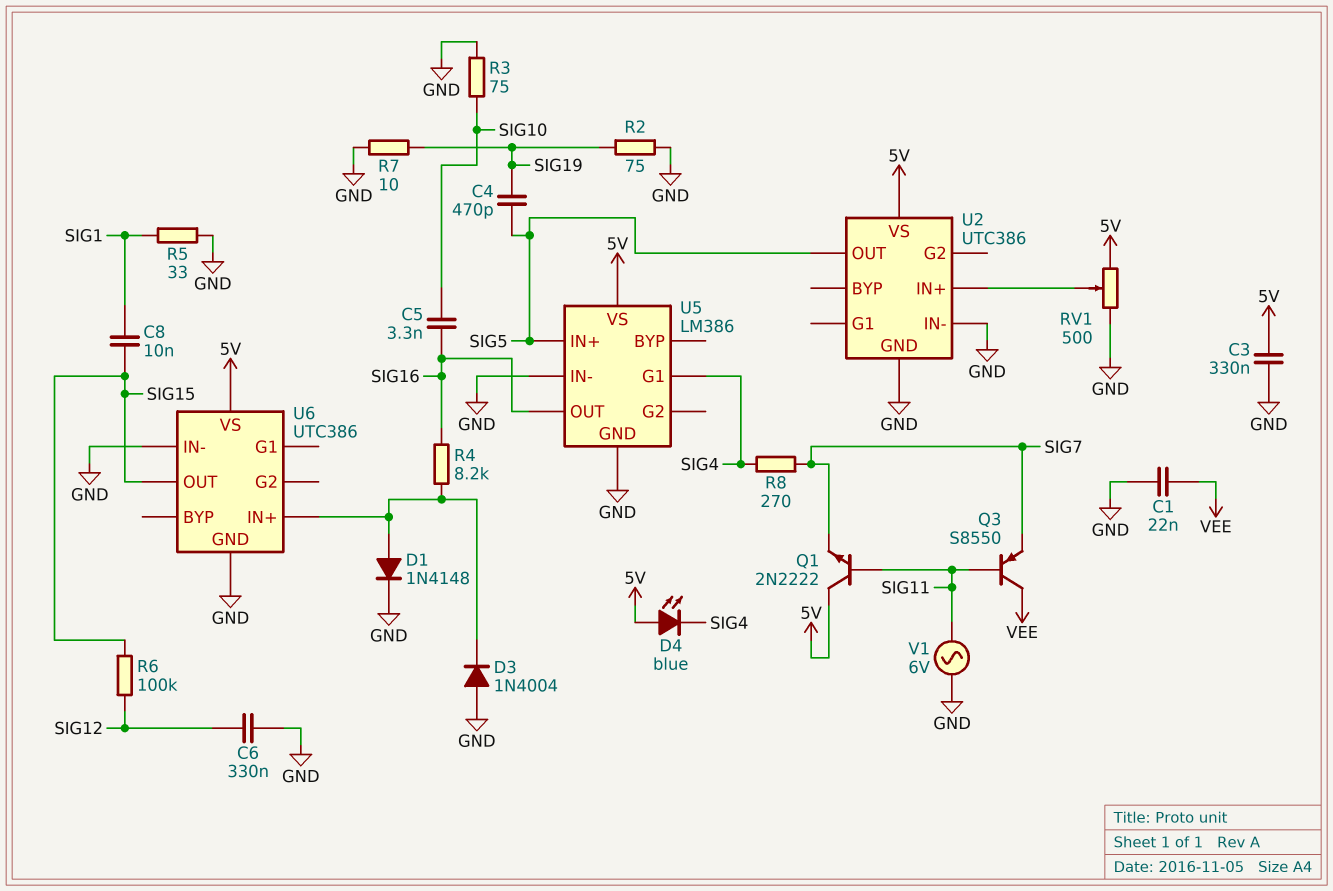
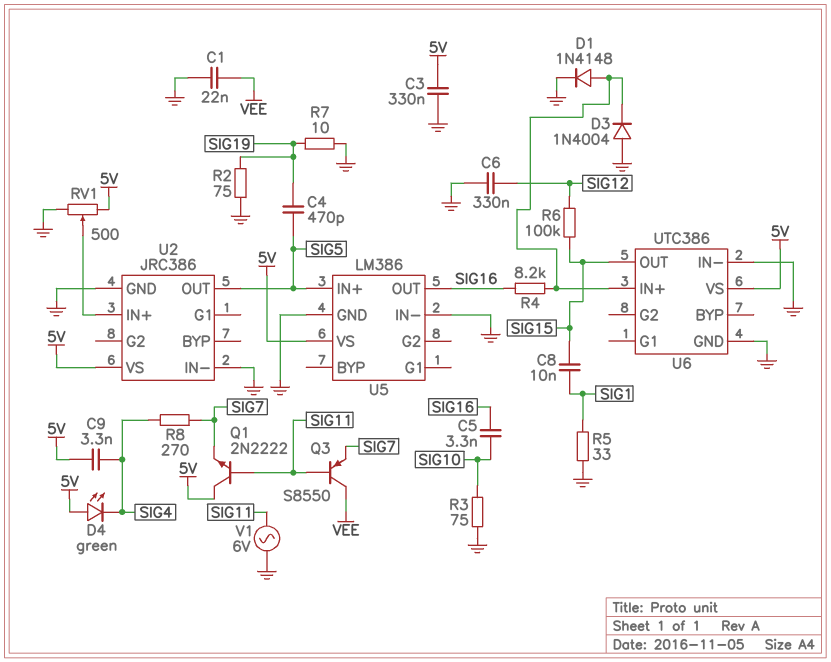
C9: none -> 3.3nF (5V, SIG4)
D4: LED blue (A 5V, K SIG4) -> LED green (A 5V, K SIG4)
U2: UTC386 -> JRC386
U5 pin G1: SIG4 -> none

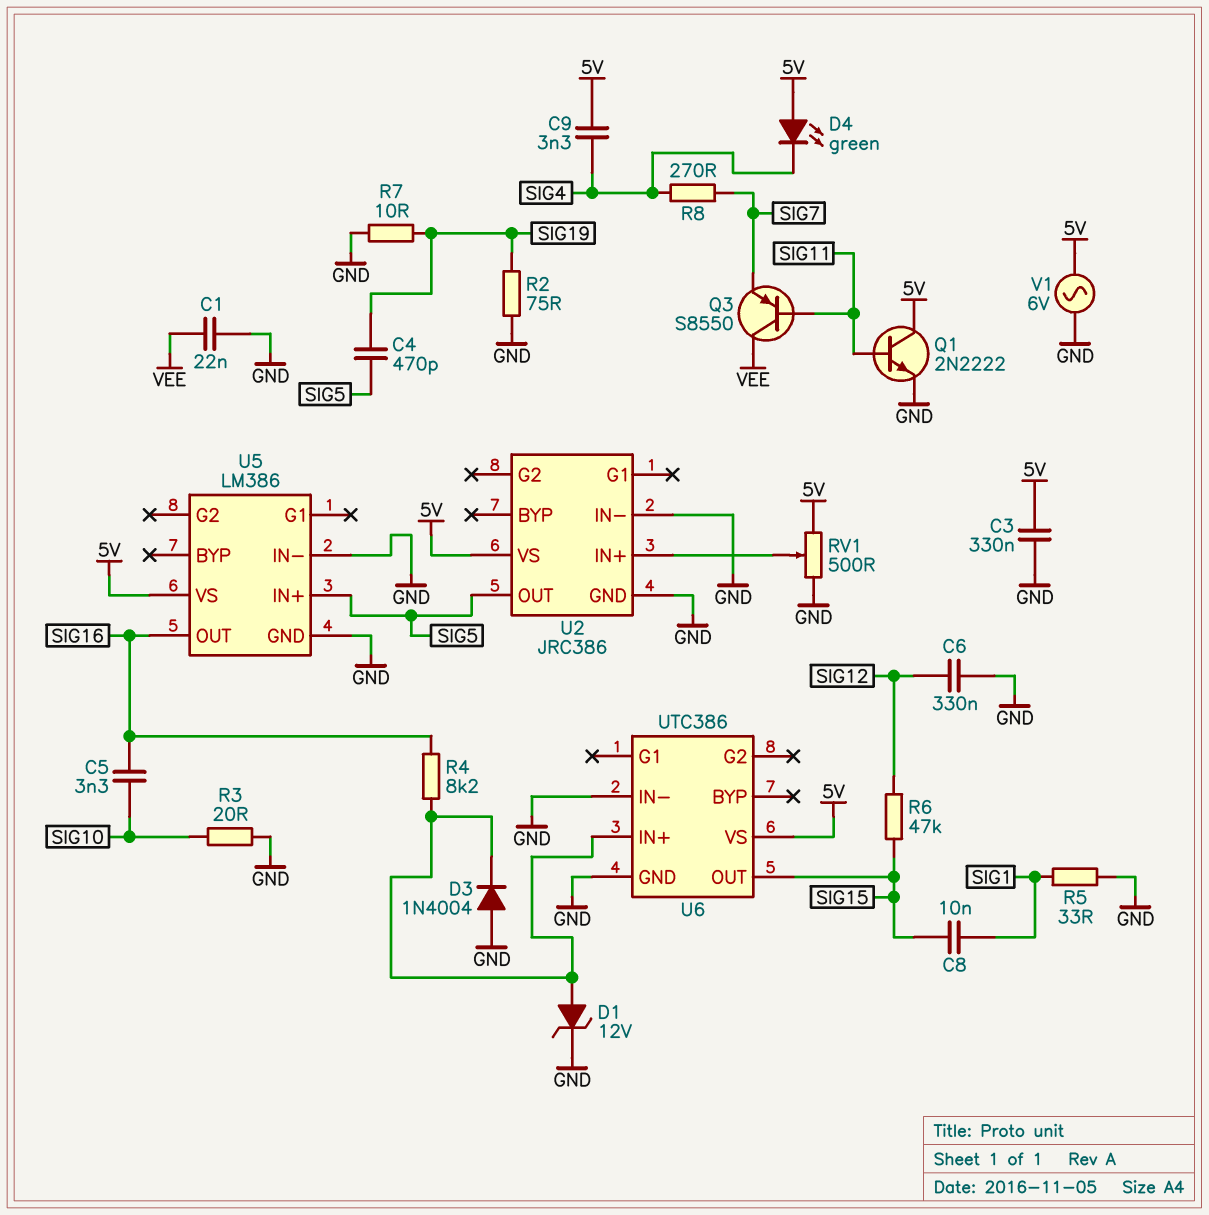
D1: diode 1N4148 (A U6/IN+, K GND) -> zener 12V (A U6/IN+, K GND)
Q1: NPN 2N2222 (B SIG11, C 5V, E SIG7) -> NPN 2N2222 (B SIG11, C 5V, E GND)
R3: 75 (GND, SIG10) -> 20 (GND, SIG10)
R6: 100k (SIG12, SIG15) -> 47k (SIG12, SIG15)
V1: AC 6V (GND, SIG11) -> AC 6V (5V, GND)

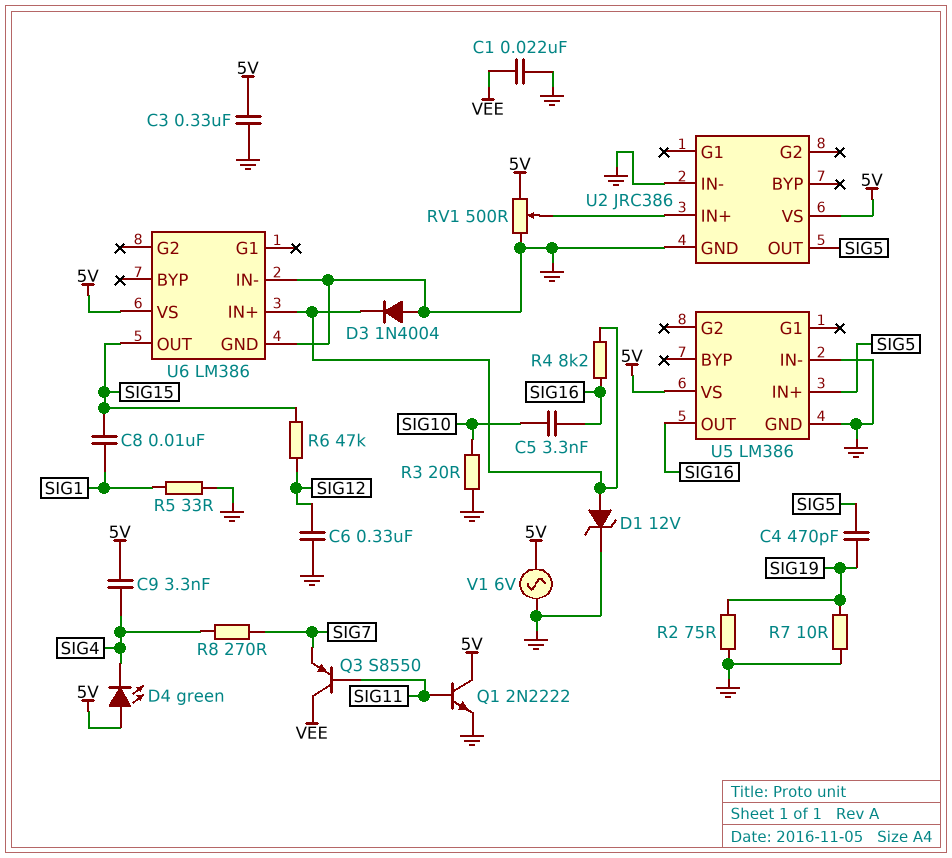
U6: UTC386 -> LM386

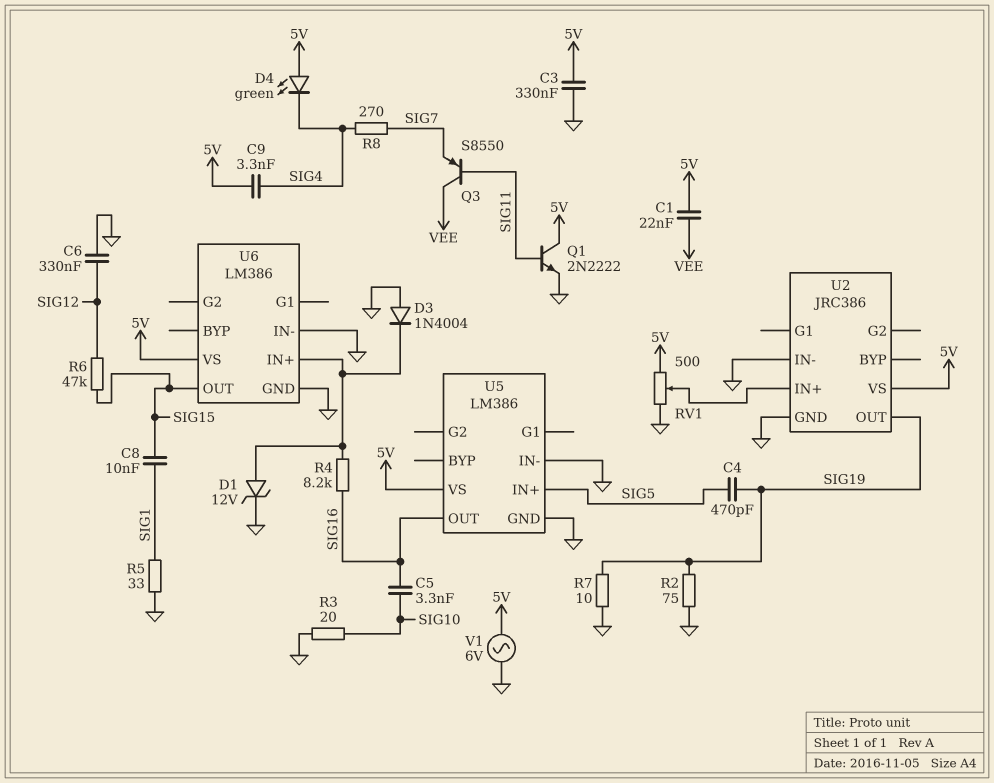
C1: 22nF (GND, VEE) -> 22nF (5V, VEE)
U2 pin OUT: SIG5 -> SIG19

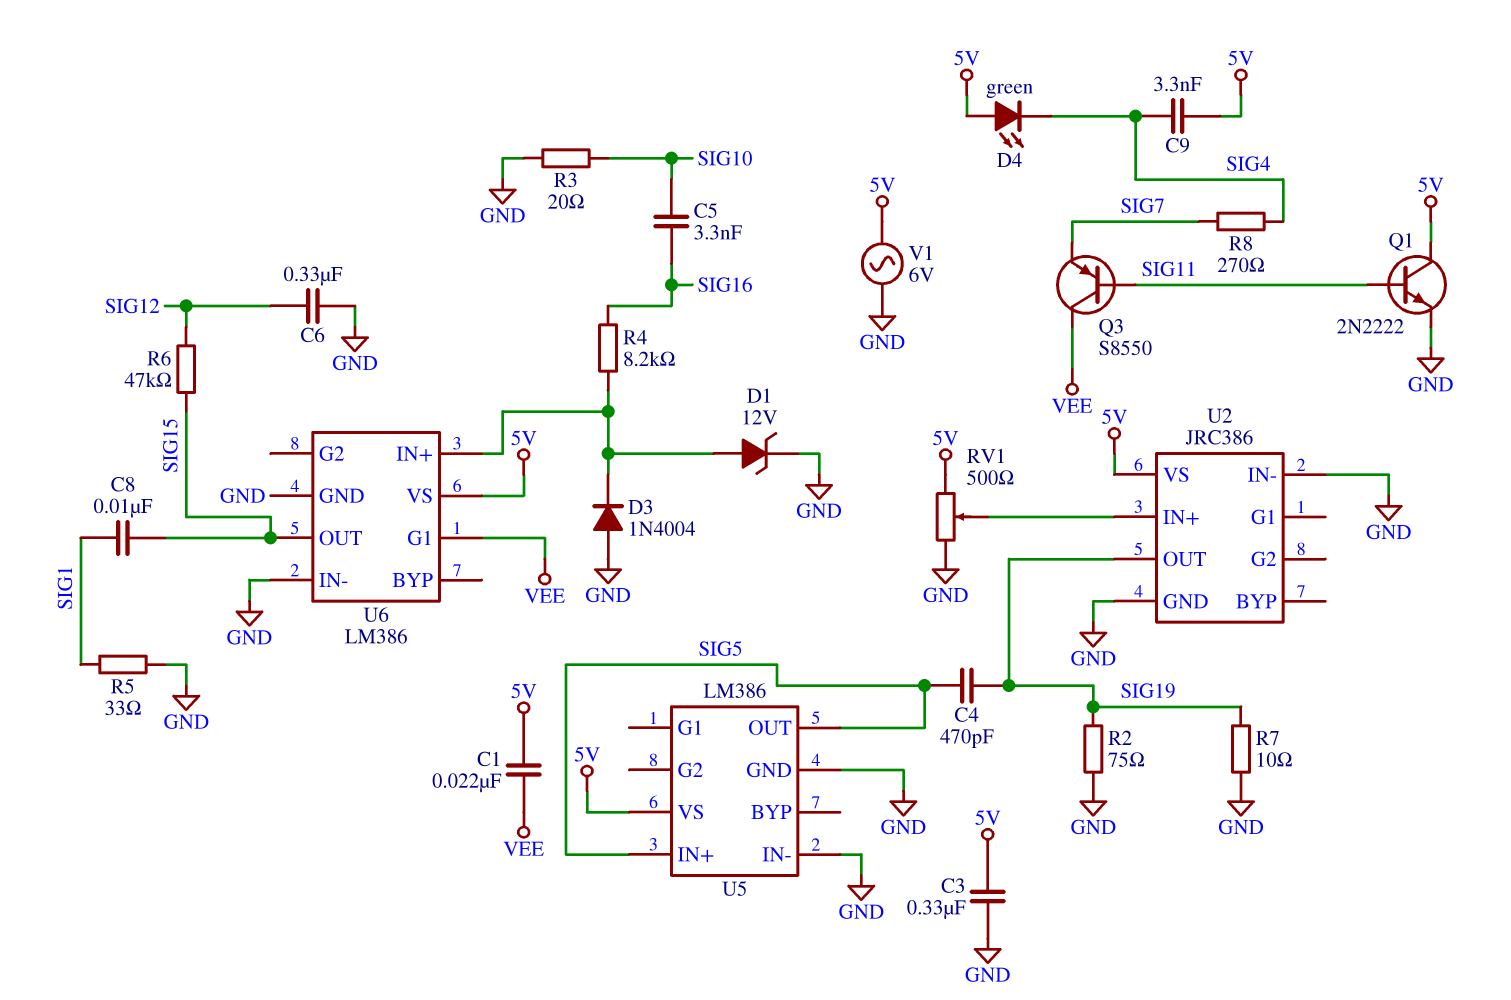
U5 pin OUT: SIG16 -> SIG5
U6 pin G1: none -> VEE

